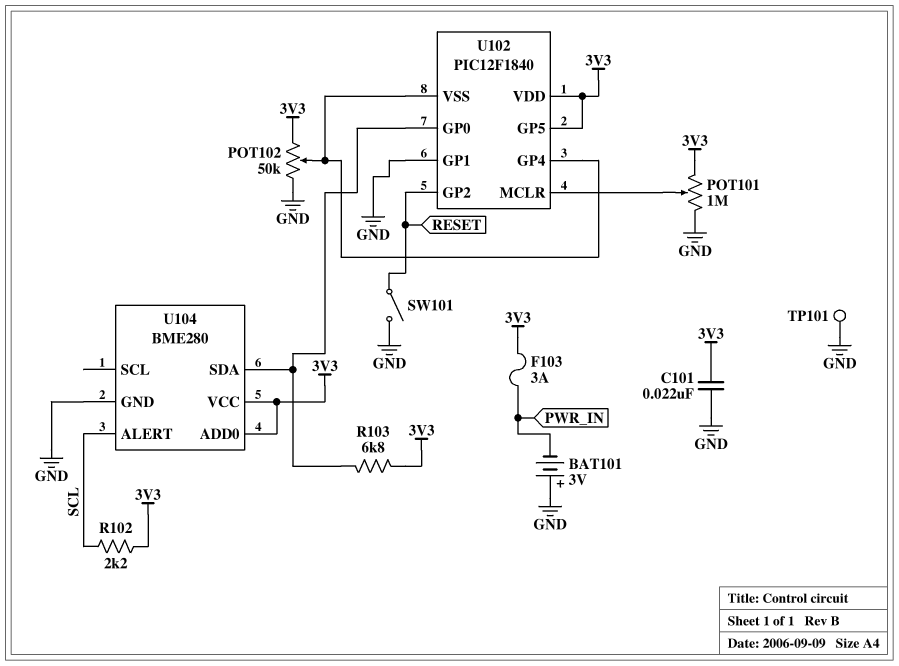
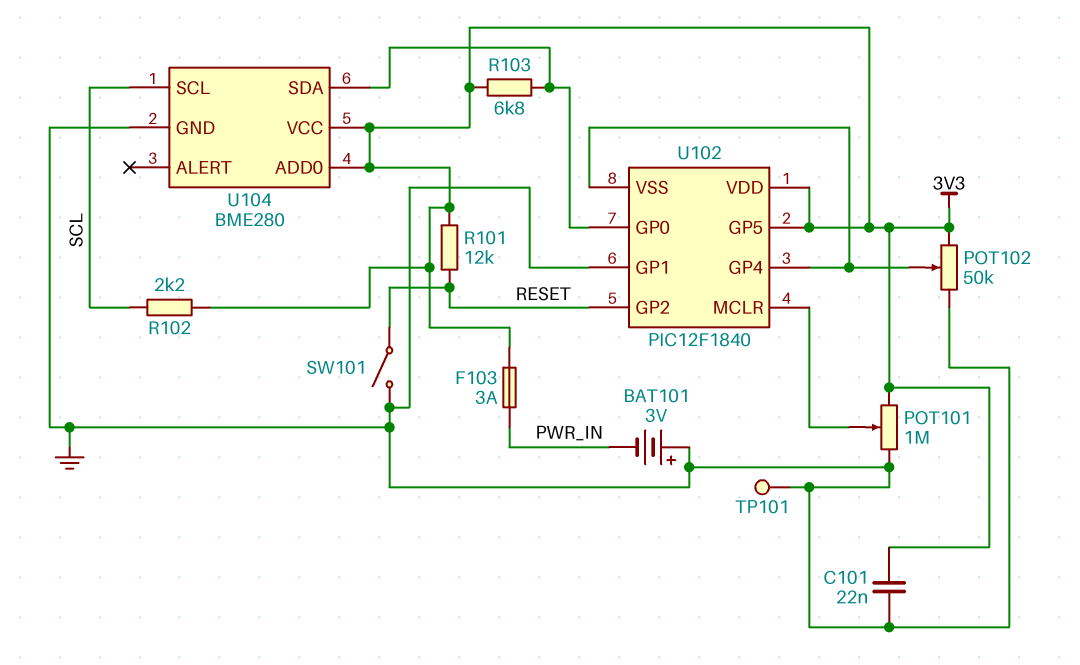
R101: none -> 12k (3V3, RESET)
U104 pin ALERT: SCL -> none
U104 pin SCL: none -> SCL

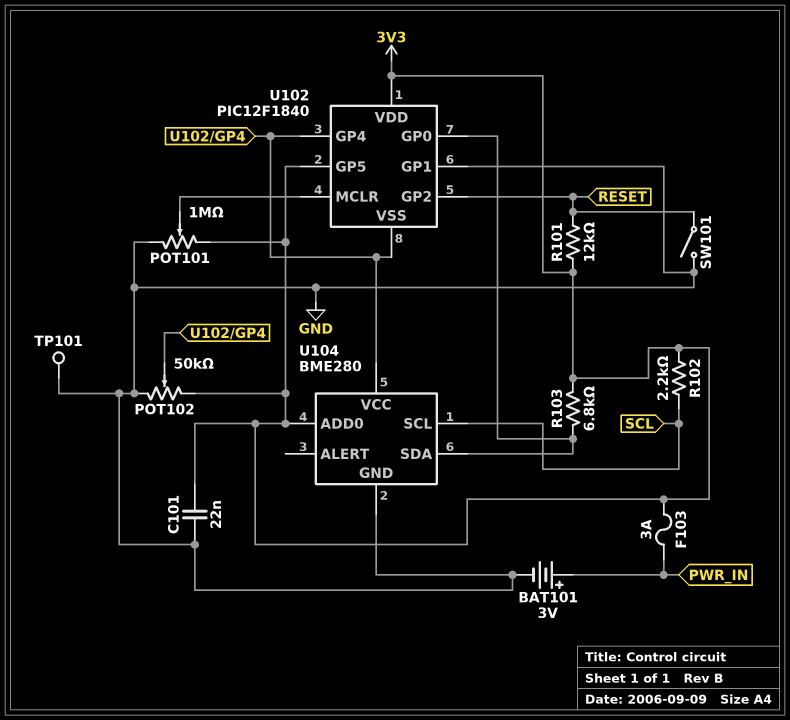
BAT101: 3V (plus GND, minus PWR_IN) -> 3V (plus PWR_IN, minus GND)
U104 pin VCC: 3V3 -> U102/GP4

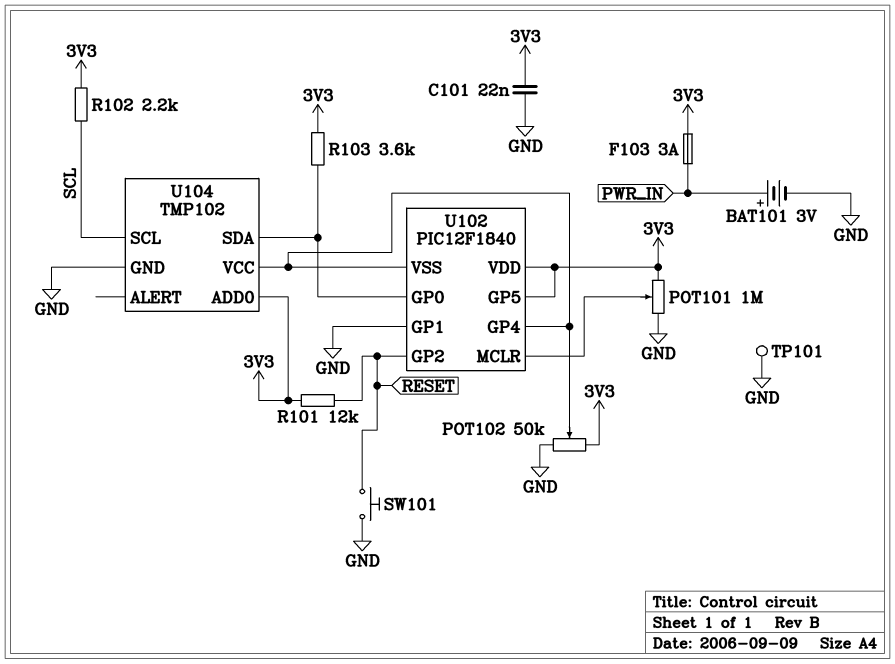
R103: 6.8k (3V3, U102/GP0) -> 3.6k (3V3, U102/GP0)
SW101: switch (GND, RESET) -> button (GND, RESET)
U104: BME280 -> TMP102

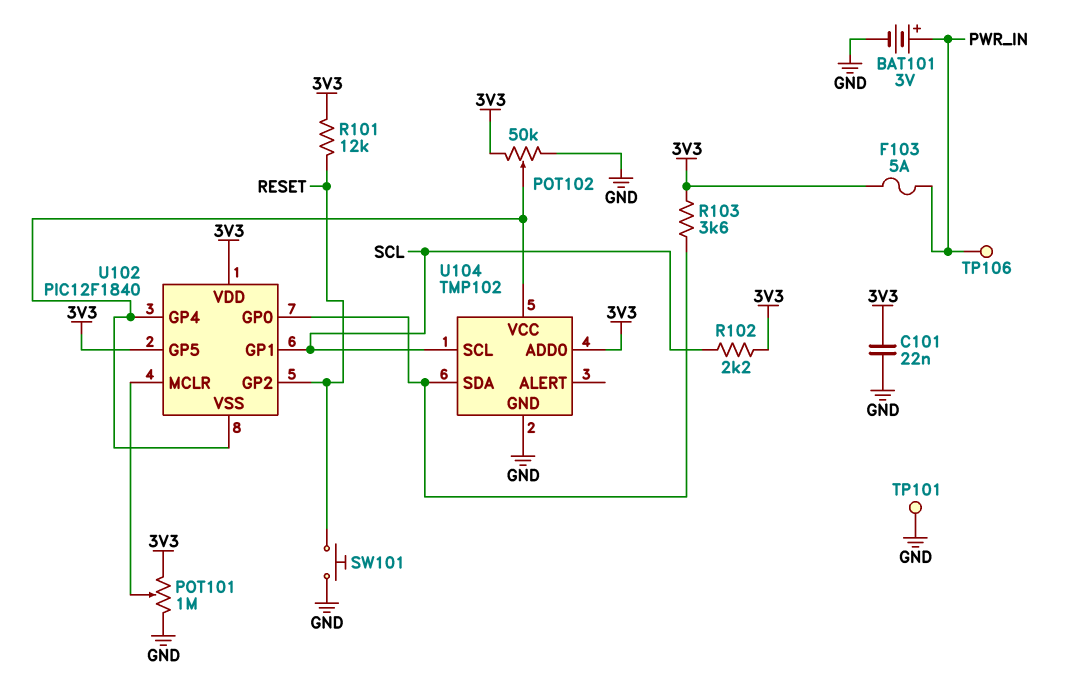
F103: 3A (3V3, PWR_IN) -> 5A (3V3, PWR_IN)
TP106: none -> test point (PWR_IN)
U102 pin GP1: GND -> SCL

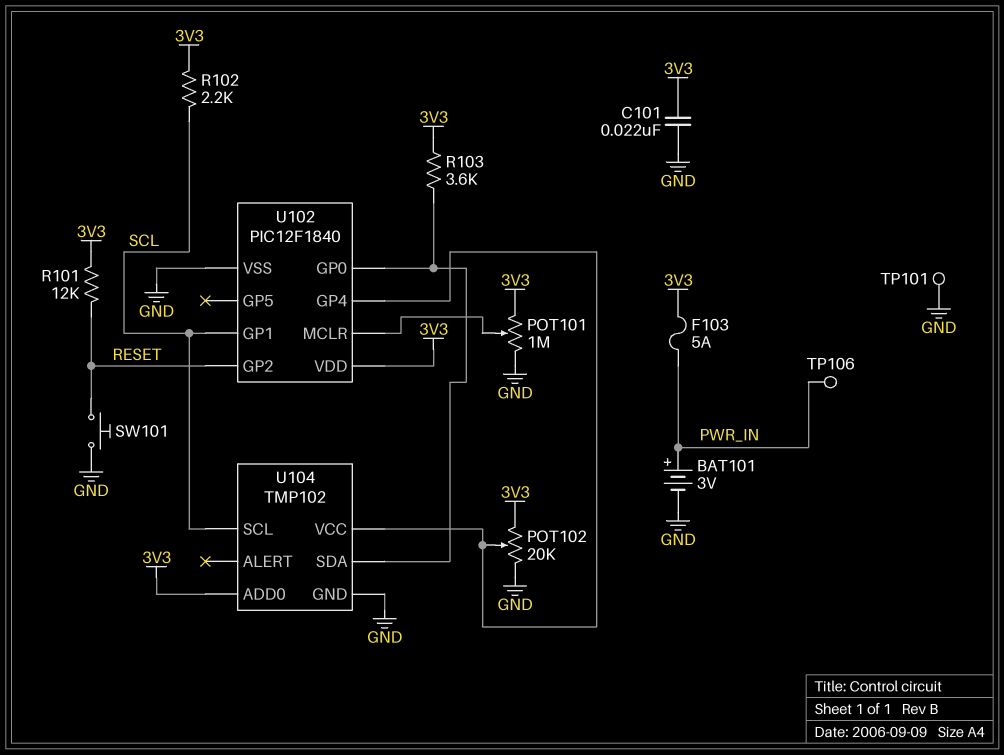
POT102: 50k (3V3, GND, wiper U102/GP4) -> 20k (3V3, GND, wiper U102/GP4)
U102 pin GP5: 3V3 -> none
U102 pin VSS: U102/GP4 -> GND

